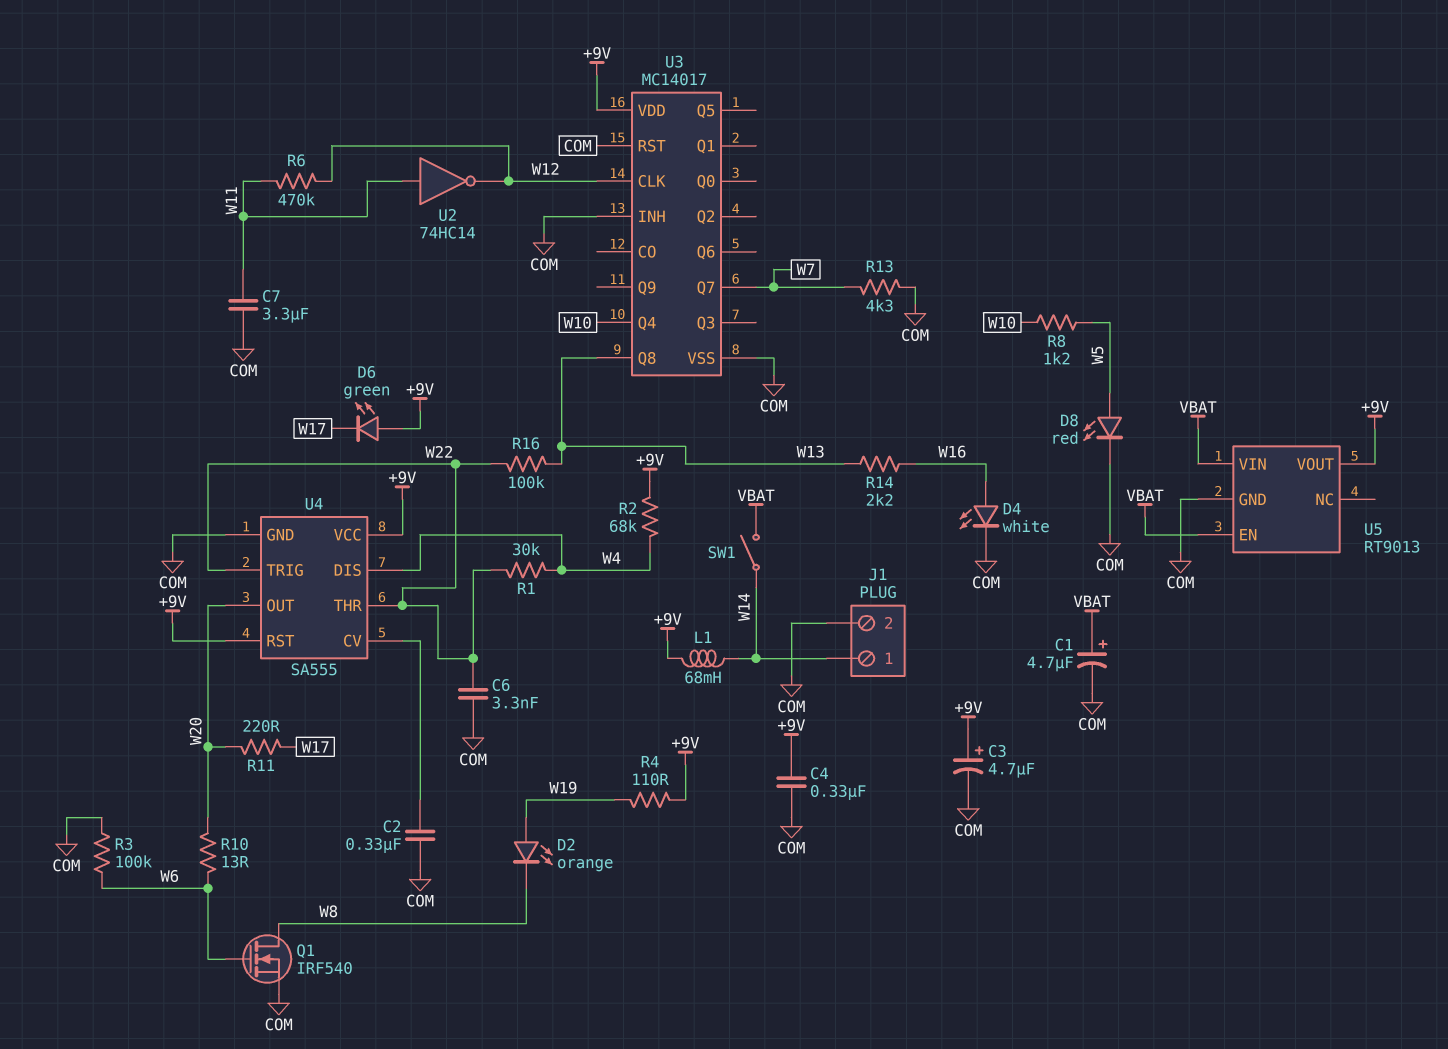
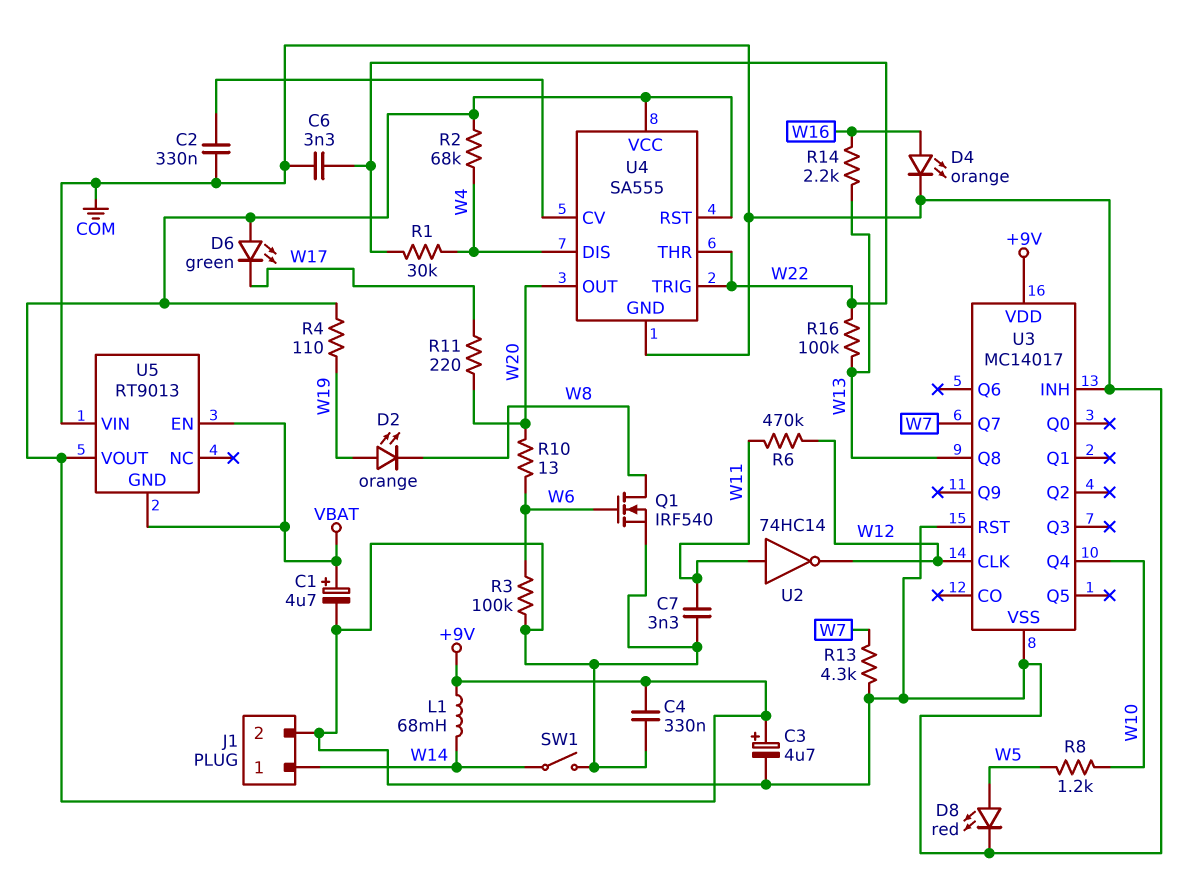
C7: 3.3uF (COM, W11) -> 3.3nF (COM, W11)
D4: LED white (A W16, K COM) -> LED orange (A W16, K COM)
SW1: switch (VBAT, W14) -> switch (COM, W14)
U5 pin GND: COM -> VBAT
U5 pin VIN: VBAT -> COM

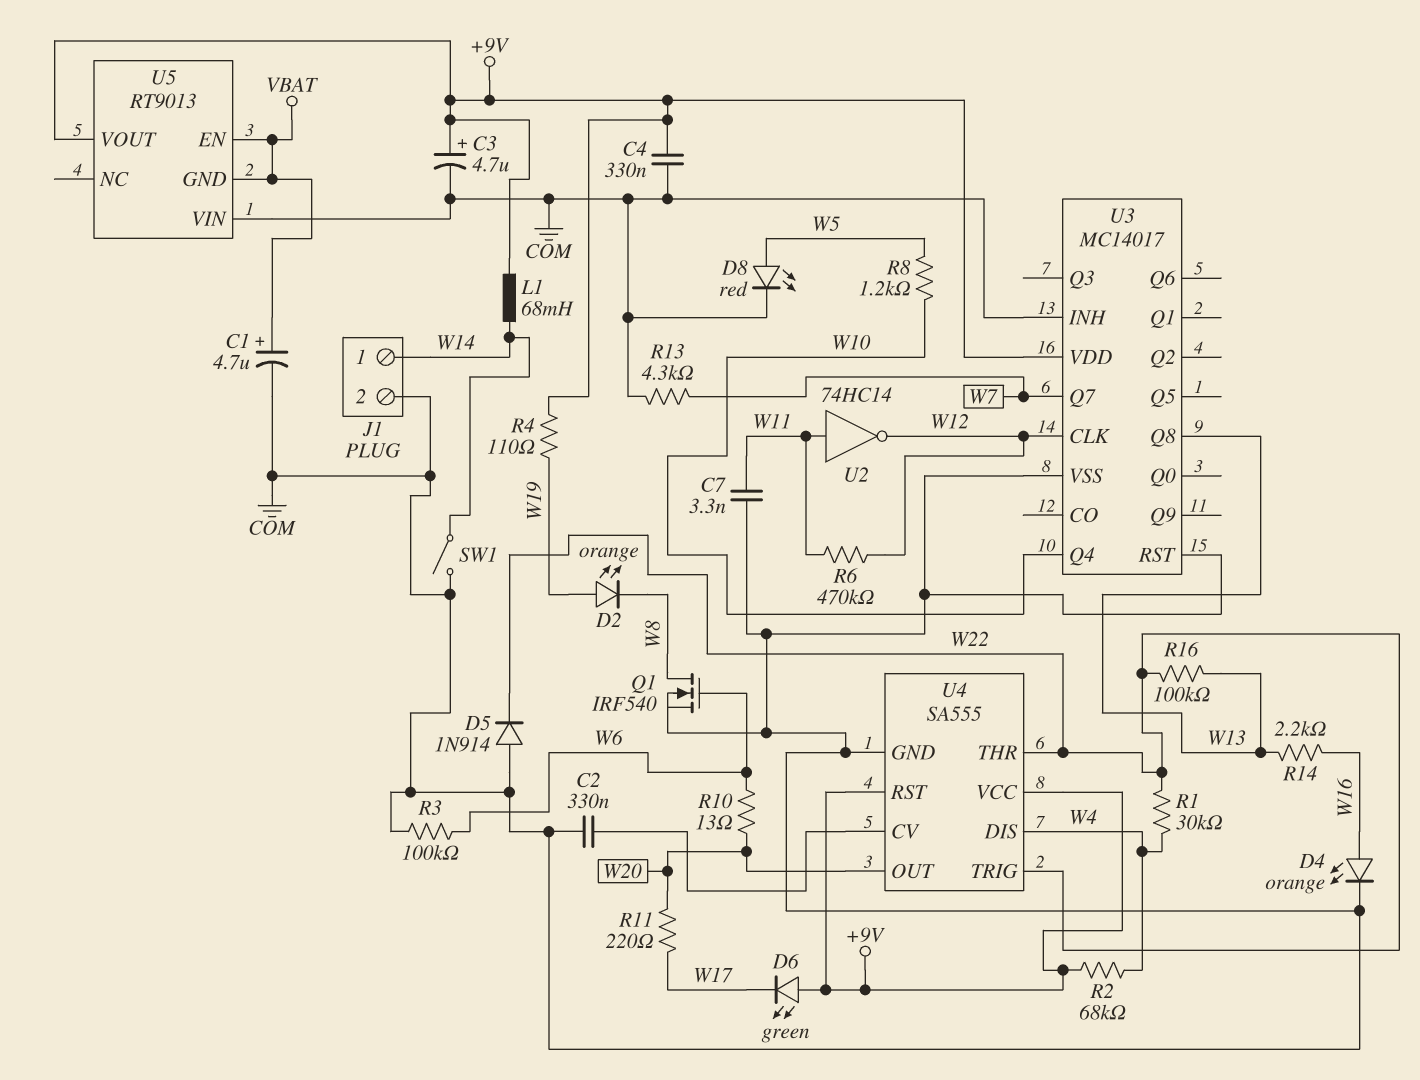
C6: 3.3nF (COM, W22) -> none
D5: none -> diode 1N914 (A COM, K W22)

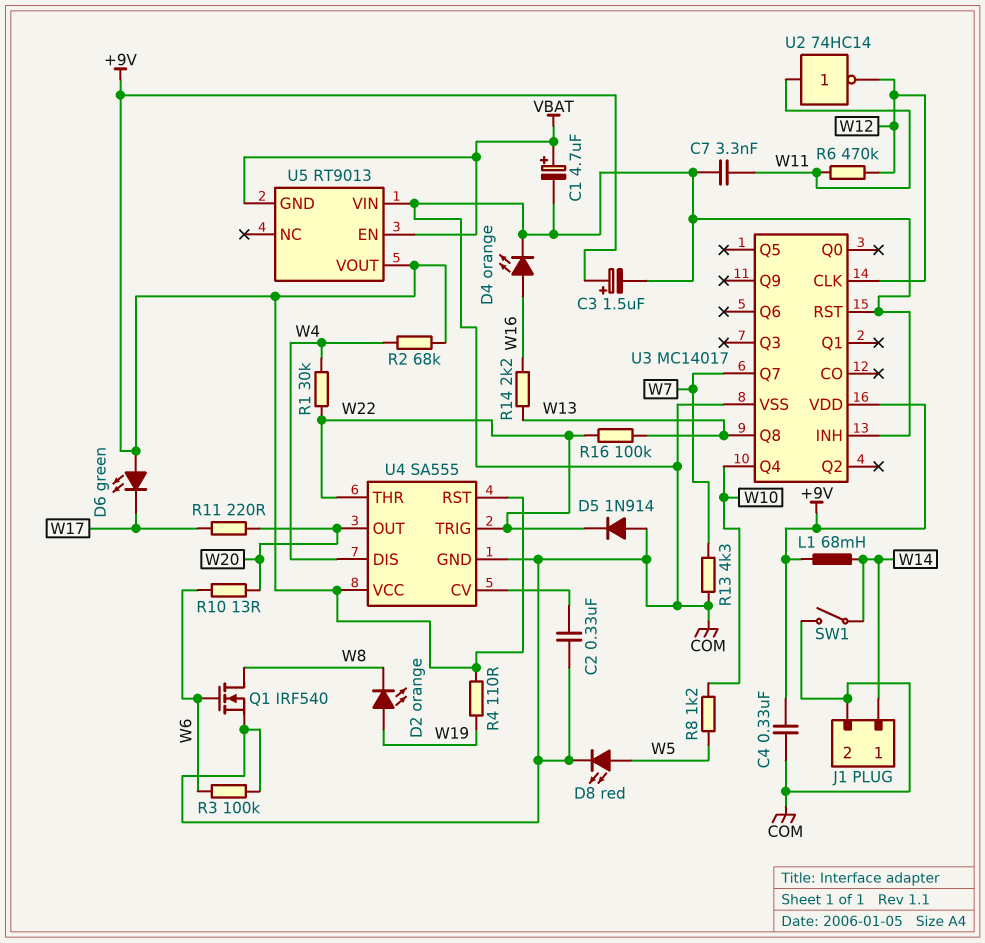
C3: 4.7uF (plus +9V, minus COM) -> 1.5uF (plus +9V, minus COM)

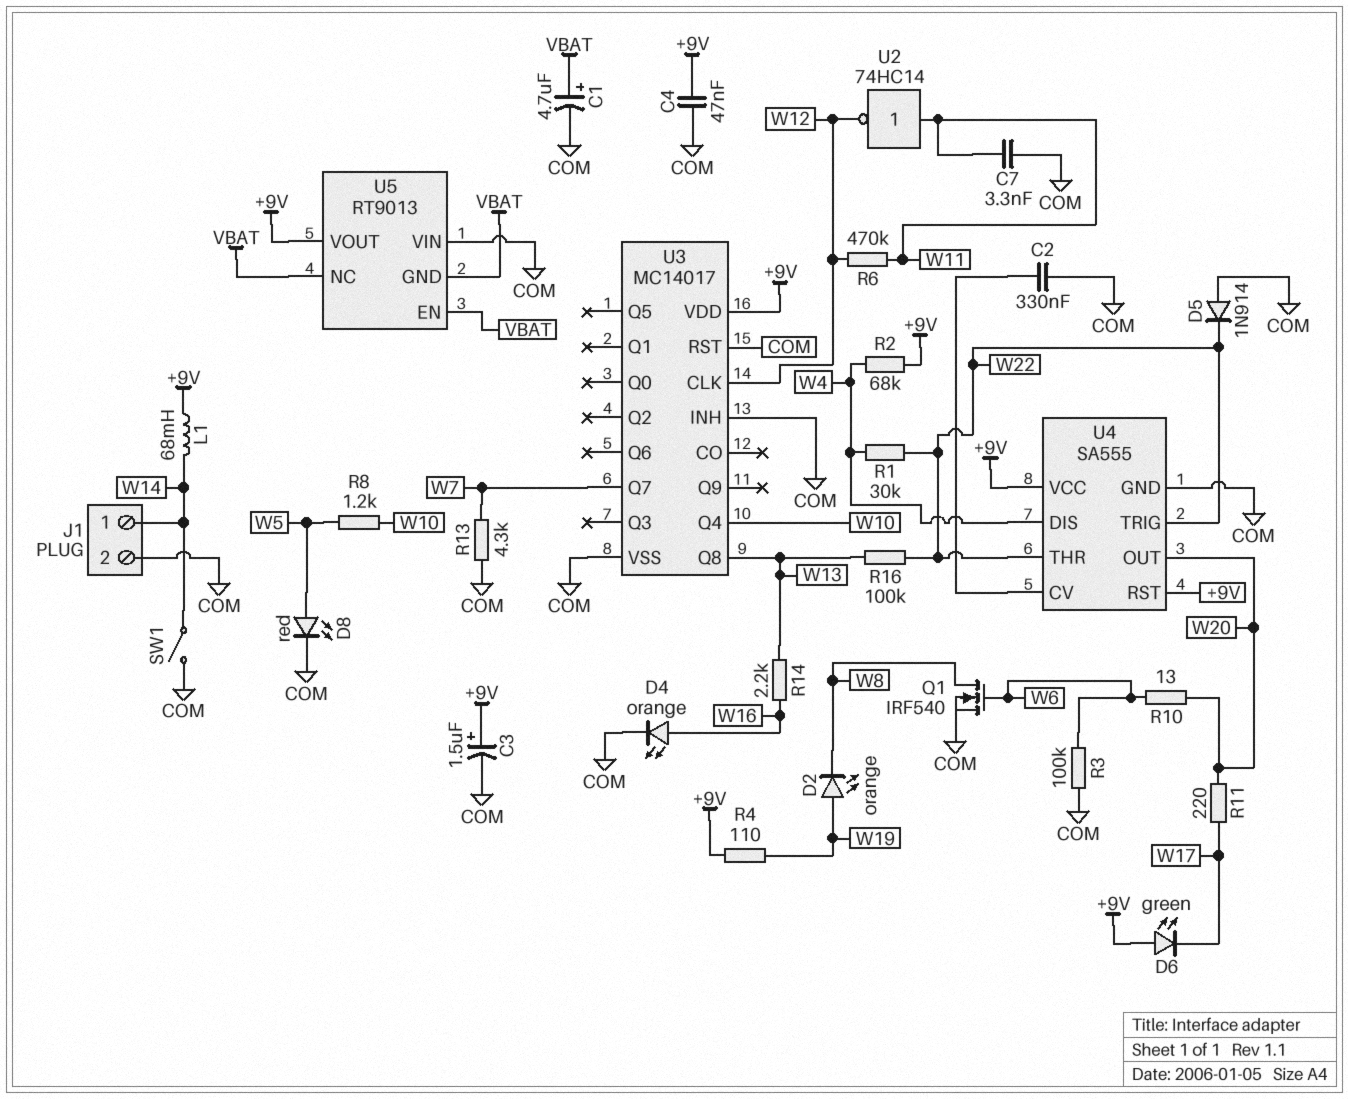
C4: 330nF (+9V, COM) -> 47nF (+9V, COM)
U5 pin NC: none -> VBAT

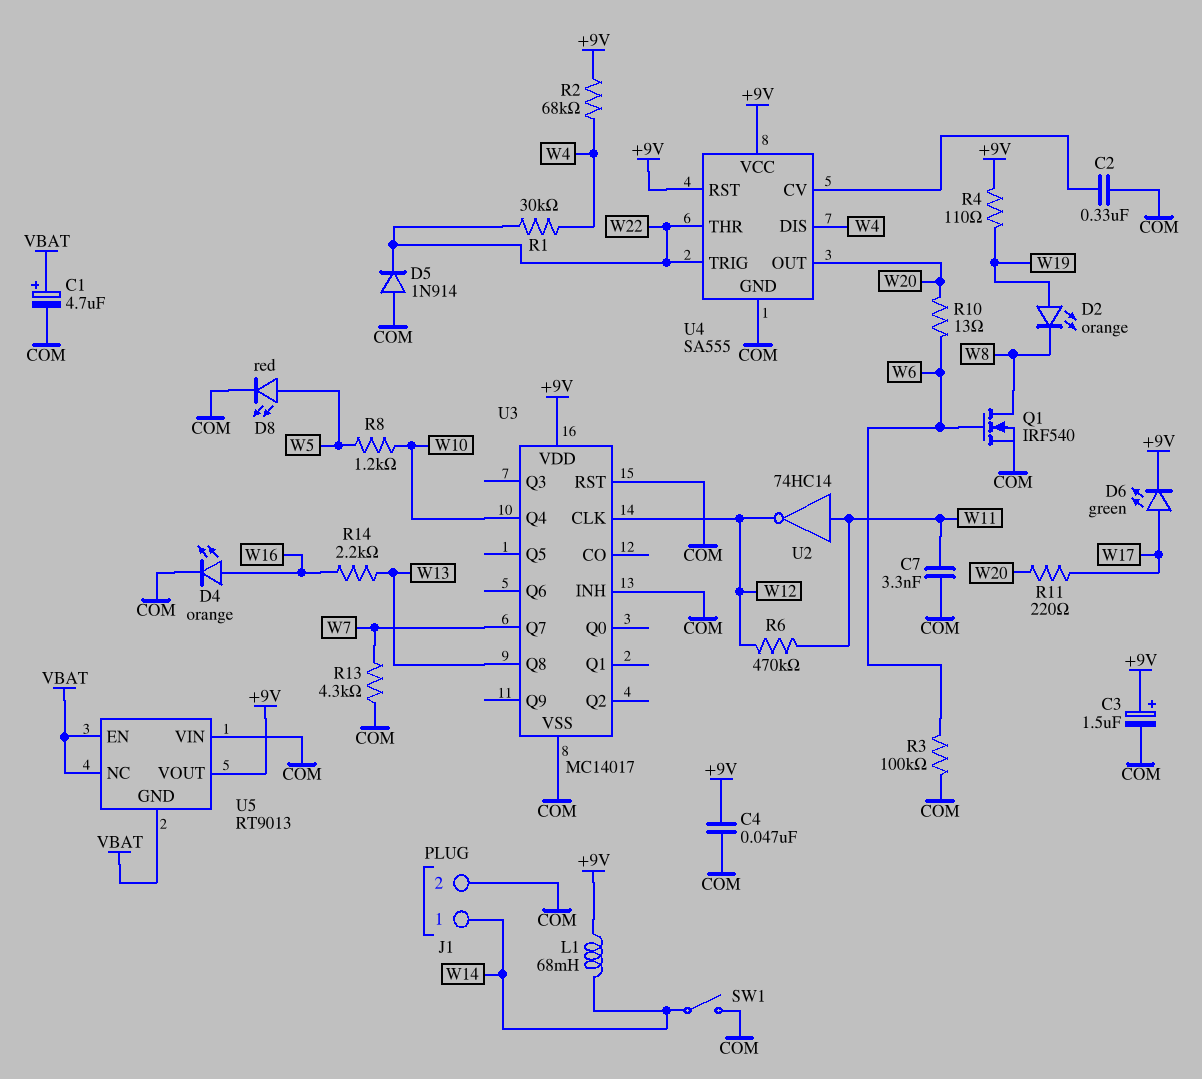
D6: LED green (A +9V, K W17) -> LED green (A W17, K +9V)
R16: 100k (W13, W22) -> none

